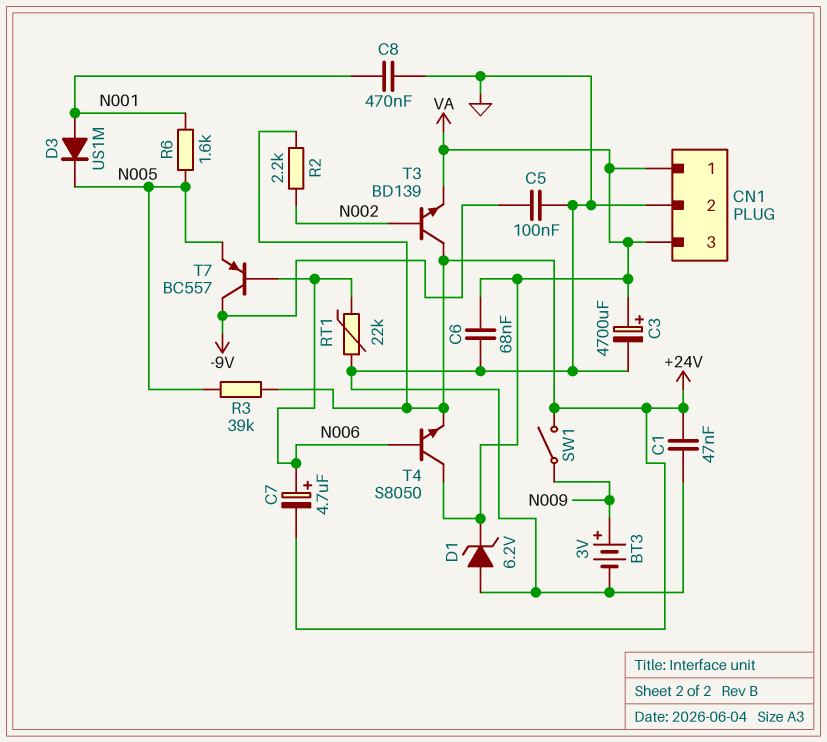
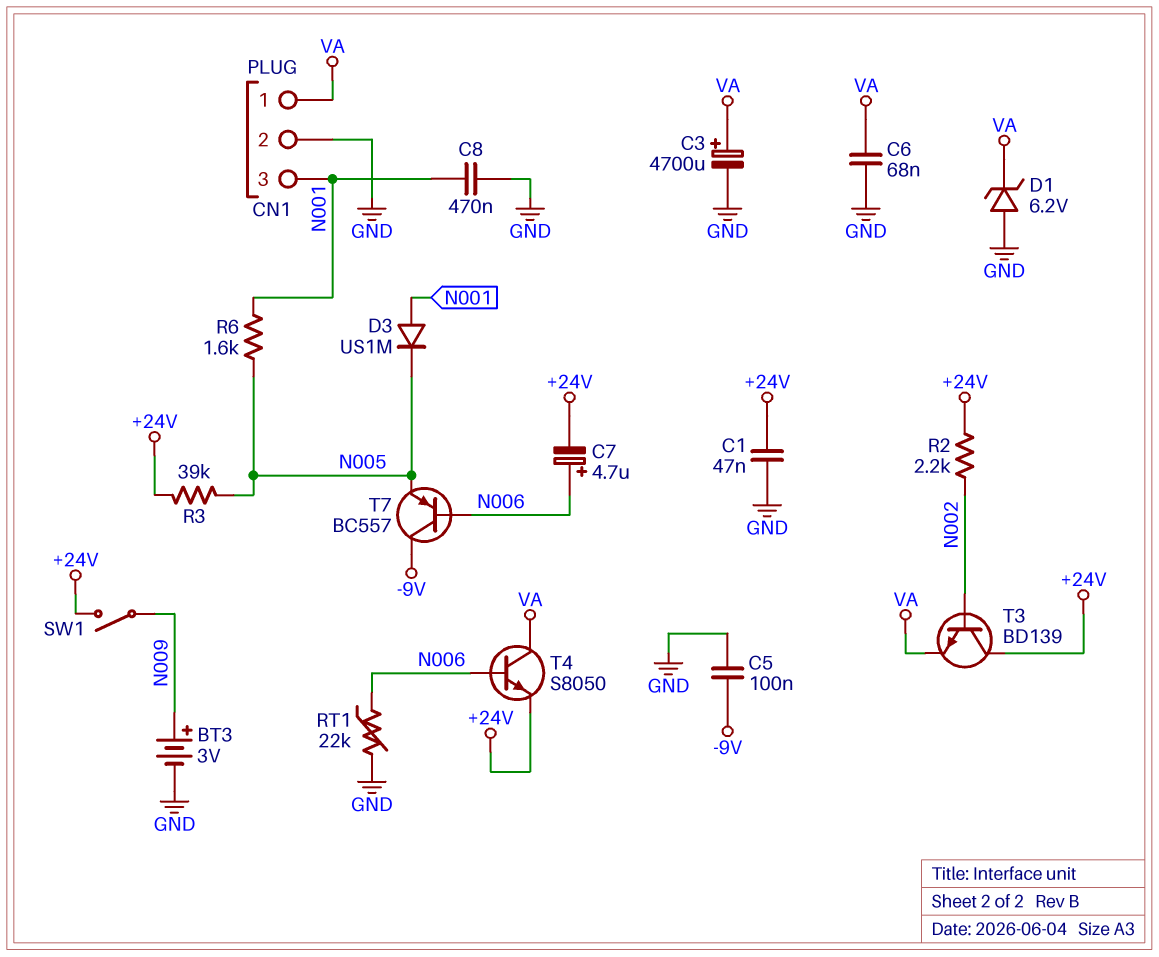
CN1 pin 3: VA -> N001

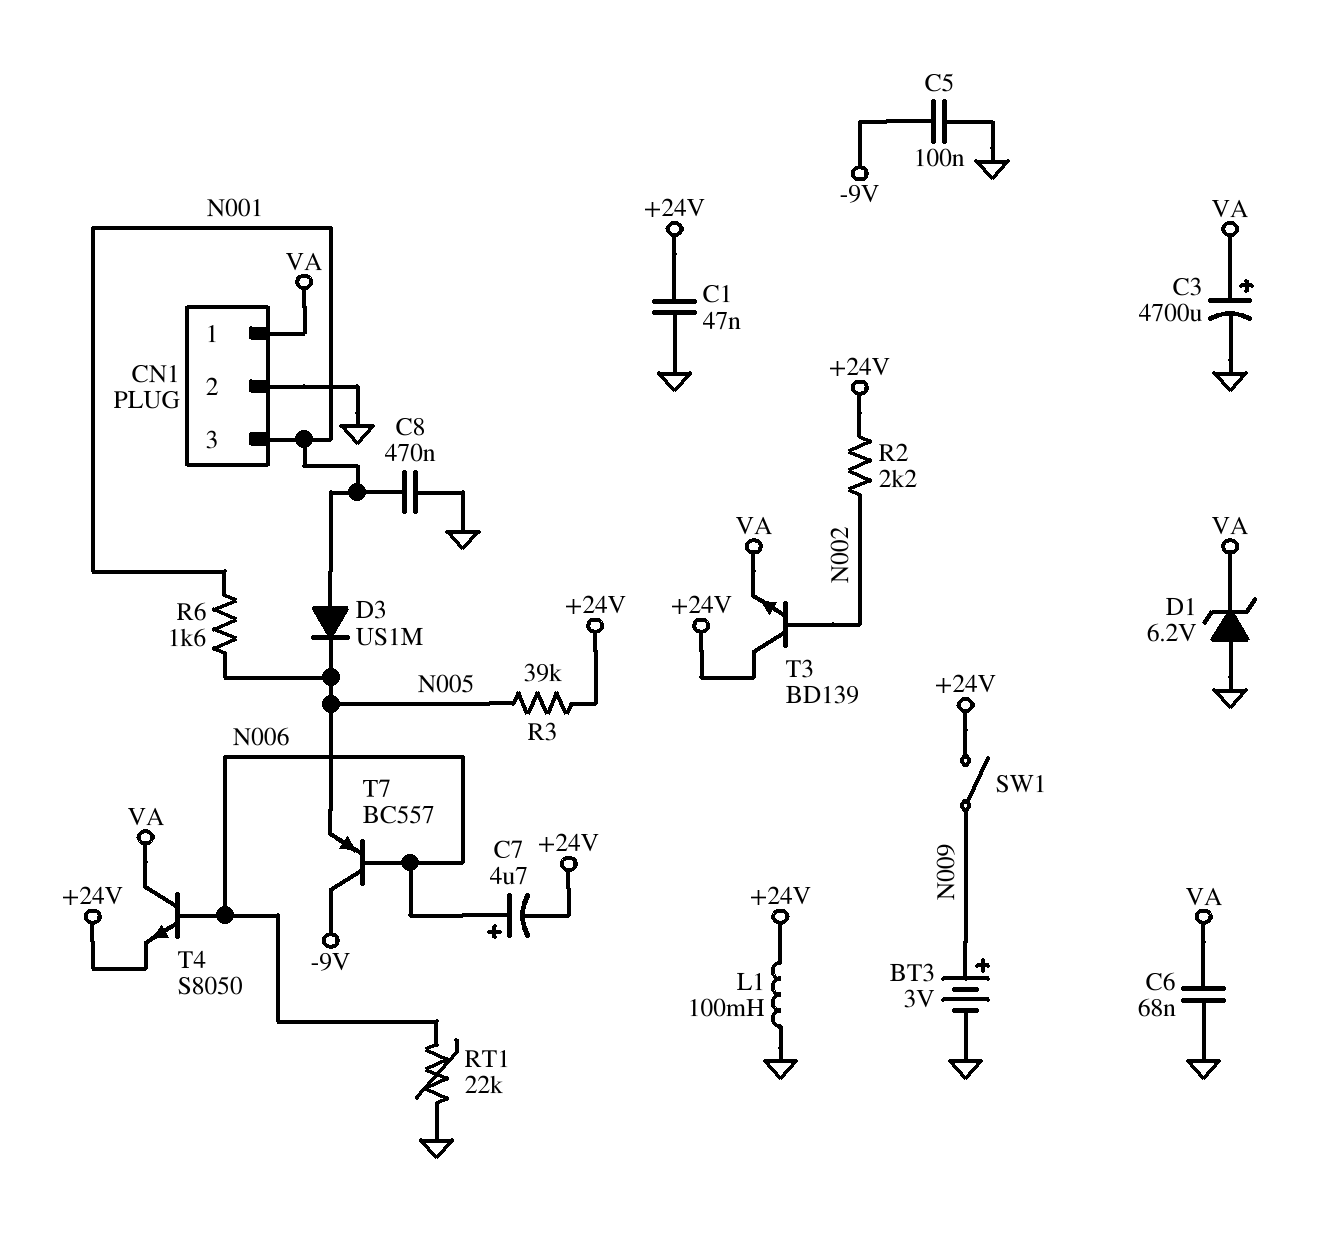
L1: none -> 100mH (+24V, GND)

